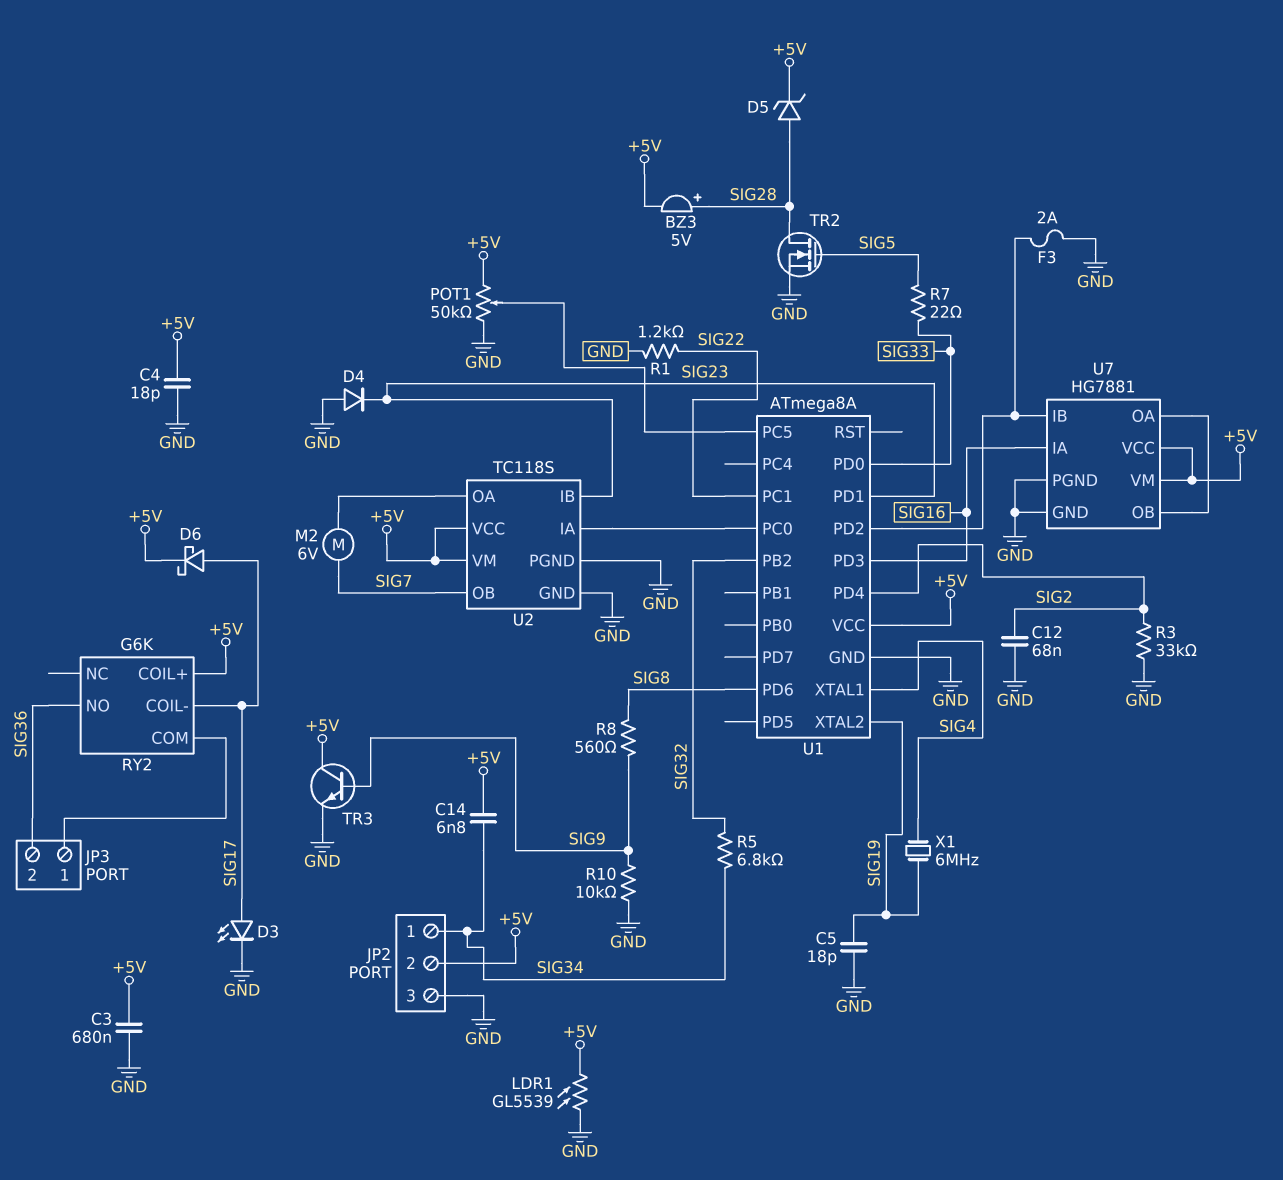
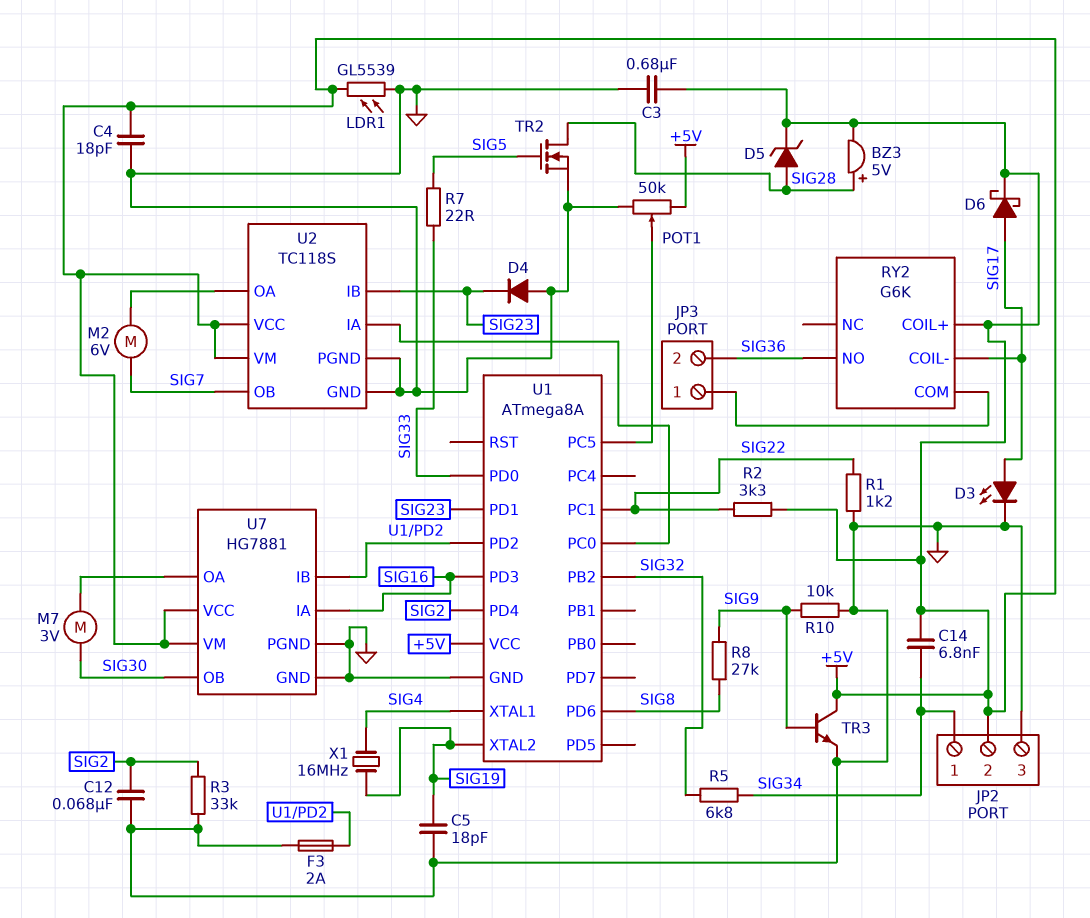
M7: none -> motor 3V (SIG30, U7/OA)
R2: none -> 3.3k (+5V, SIG22)
R8: 560 (SIG8, SIG9) -> 27k (SIG8, SIG9)
U7 pin OB: U7/OA -> SIG30
X1: 6MHz (SIG4, SIG19) -> 16MHz (SIG4, SIG19)

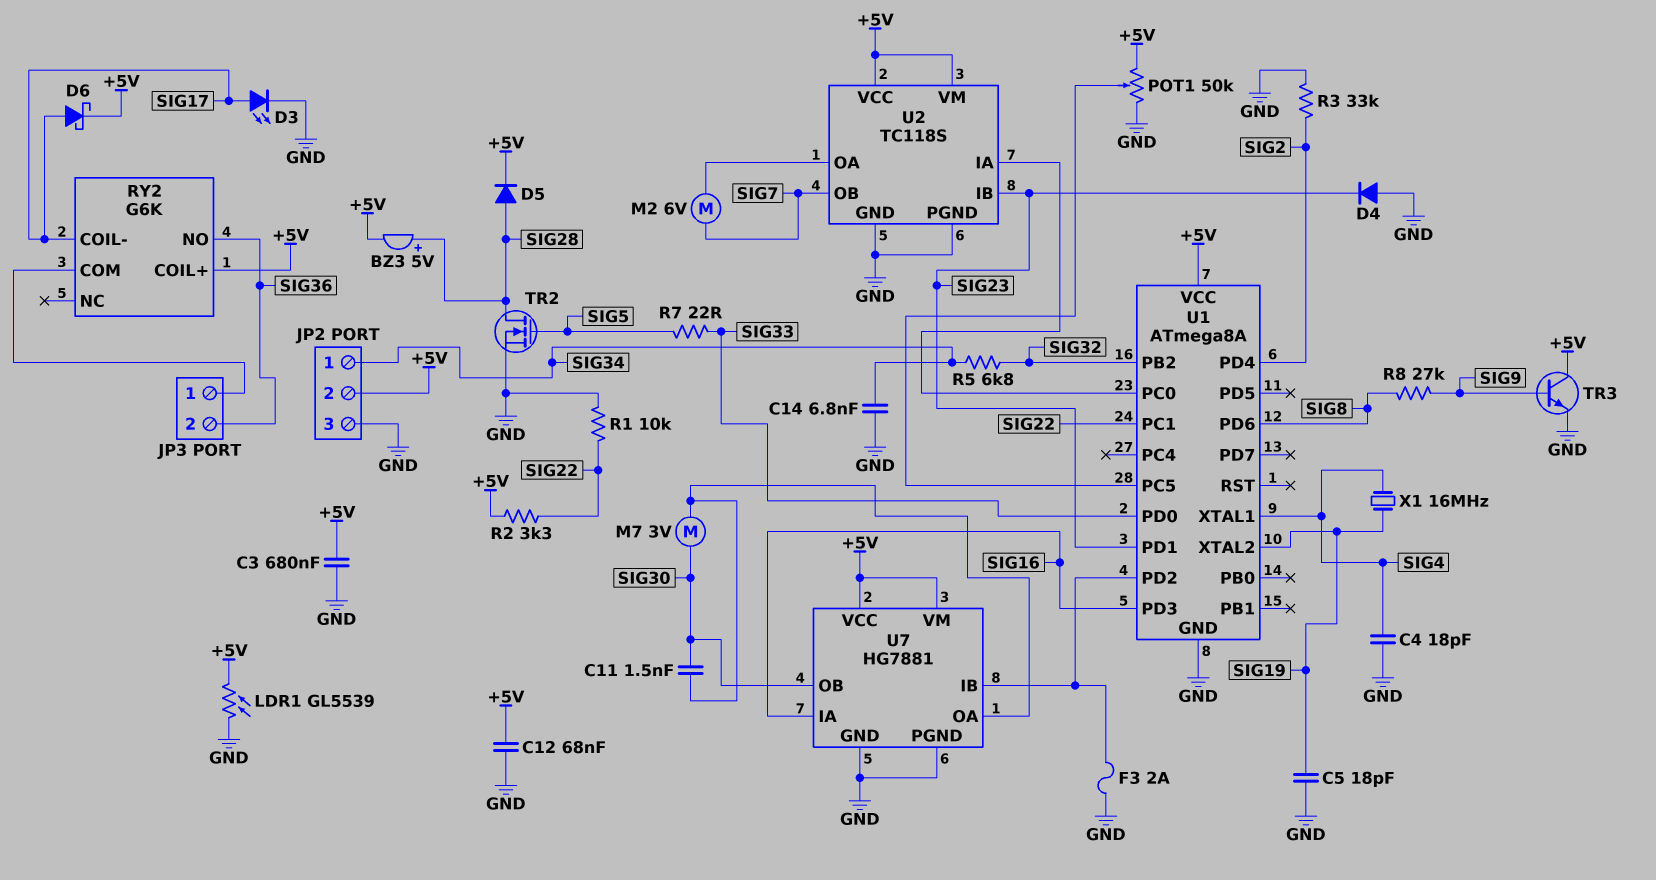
C4: 18pF (+5V, GND) -> 18pF (GND, SIG4)
C11: none -> 1.5nF (SIG30, U7/OA)
C12: 68nF (GND, SIG2) -> 68nF (+5V, GND)
C14: 6.8nF (+5V, SIG34) -> 6.8nF (GND, SIG34)
D5: zener (A SIG28, K +5V) -> diode (A SIG28, K +5V)
R1: 1.2k (GND, SIG22) -> 10k (GND, SIG22)
R10: 10k (GND, SIG9) -> none

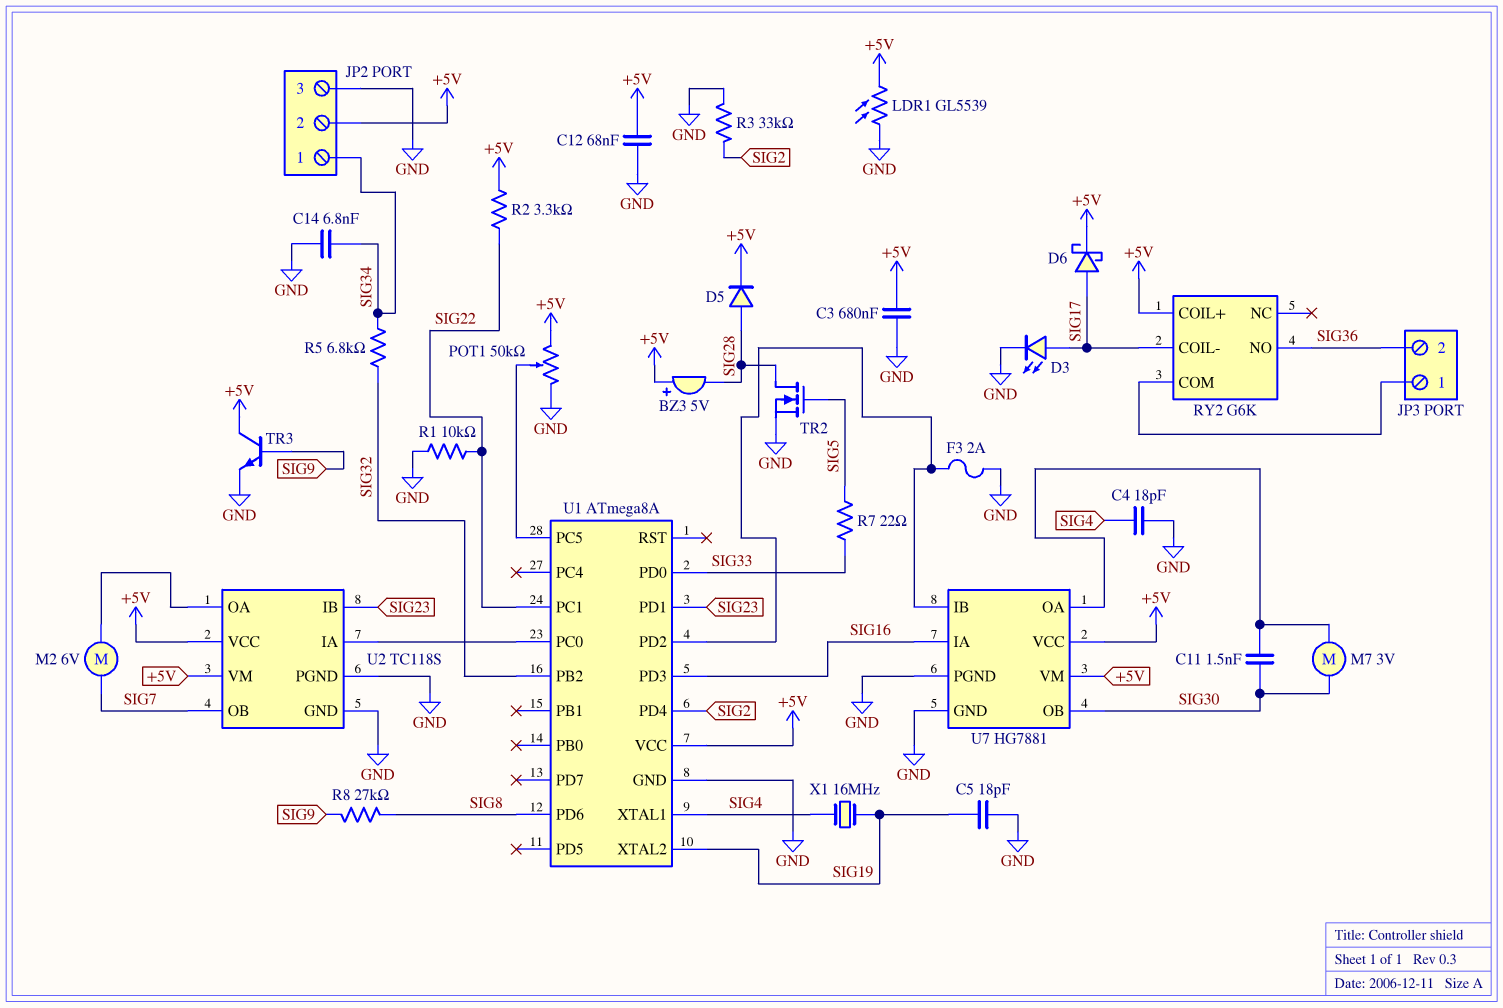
BZ3: buzzer 5V (plus SIG28, minus +5V) -> buzzer 5V (plus +5V, minus SIG28)
D4: diode (A GND, K SIG23) -> none

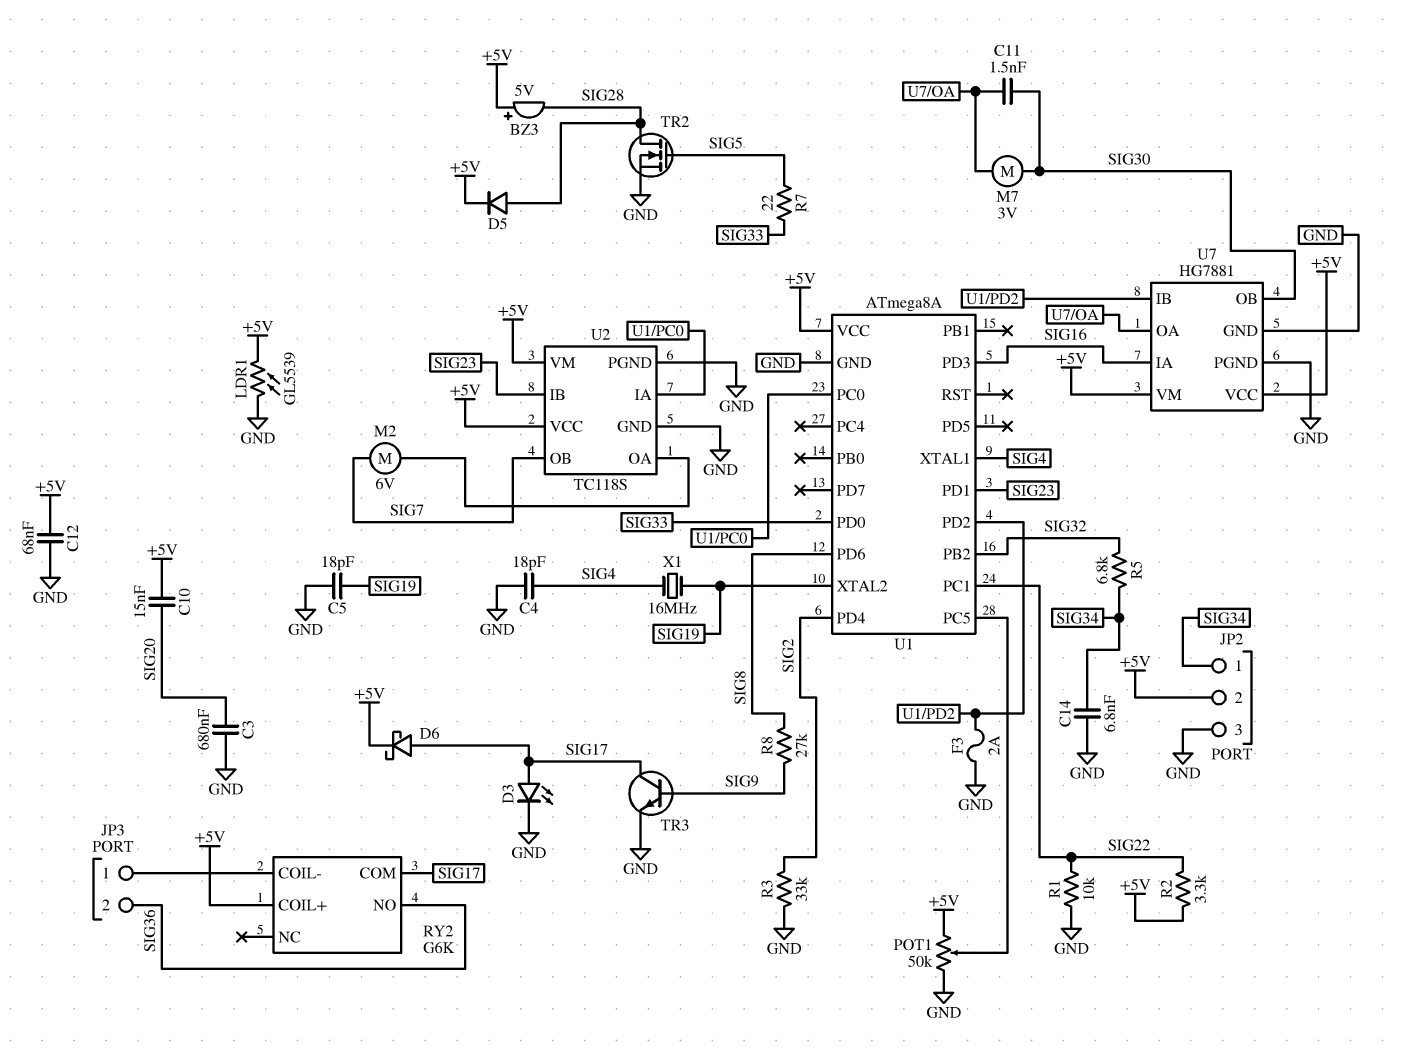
C3: 680nF (+5V, GND) -> 680nF (GND, SIG20)
C10: none -> 15nF (+5V, SIG20)
RY2 pin COIL-: SIG17 -> JP3/1
RY2 pin COM: JP3/1 -> SIG17
TR3: NPN (B SIG9, C +5V, E GND) -> NPN (B SIG9, C SIG17, E GND)

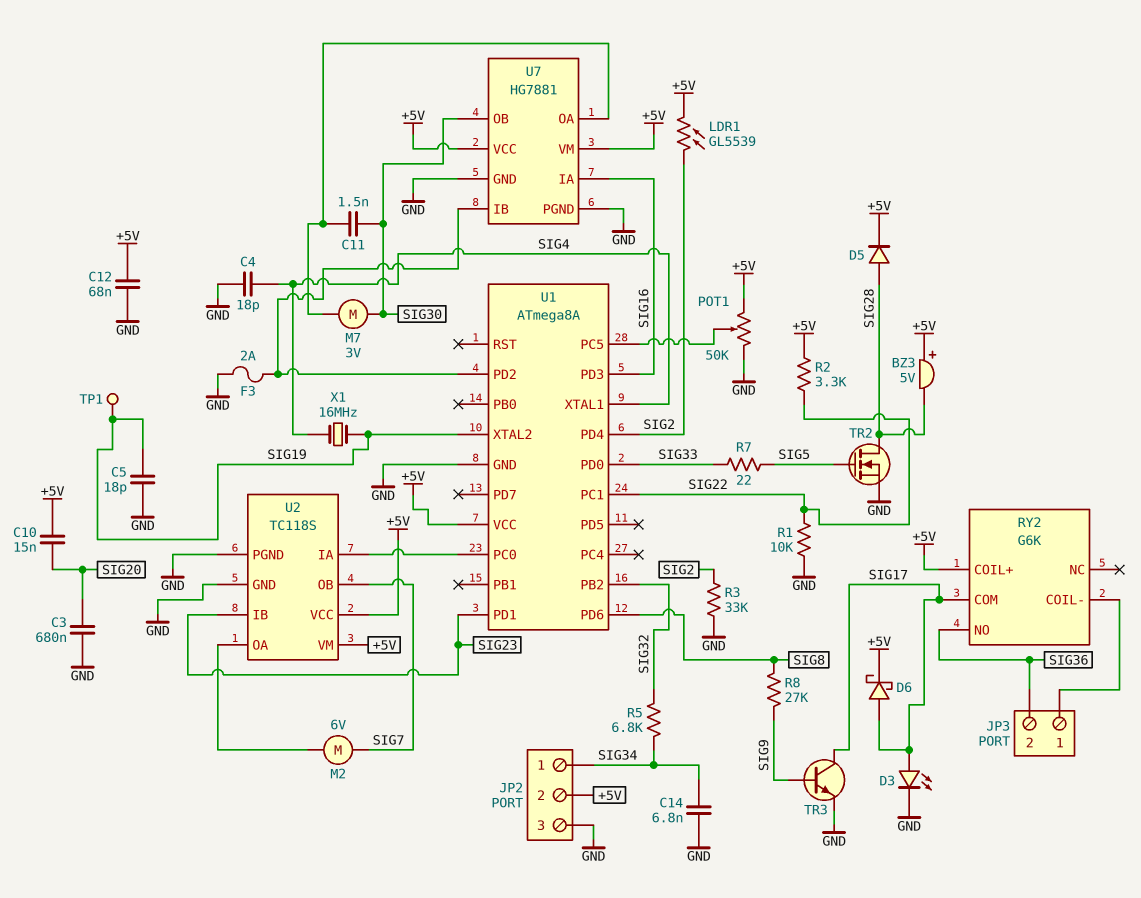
LDR1: GL5539 (+5V, GND) -> GL5539 (+5V, SIG2)
TP1: none -> test point (SIG19)

